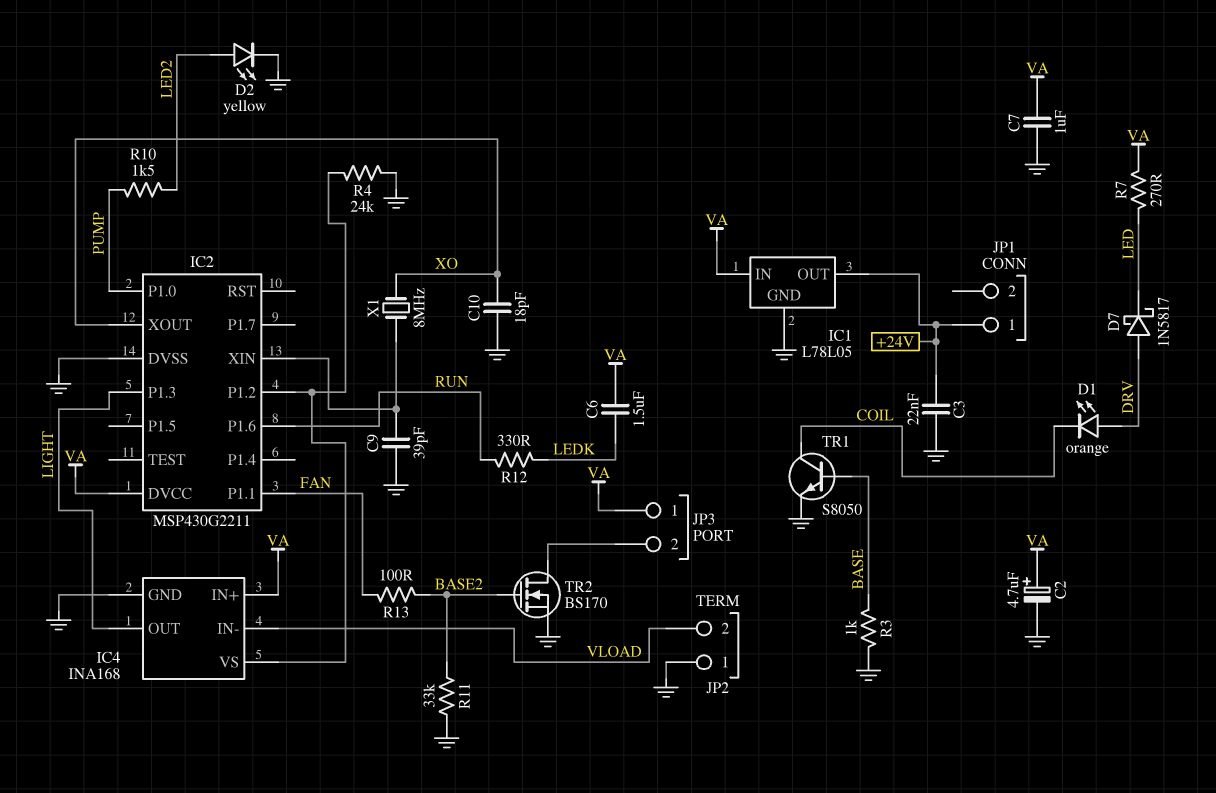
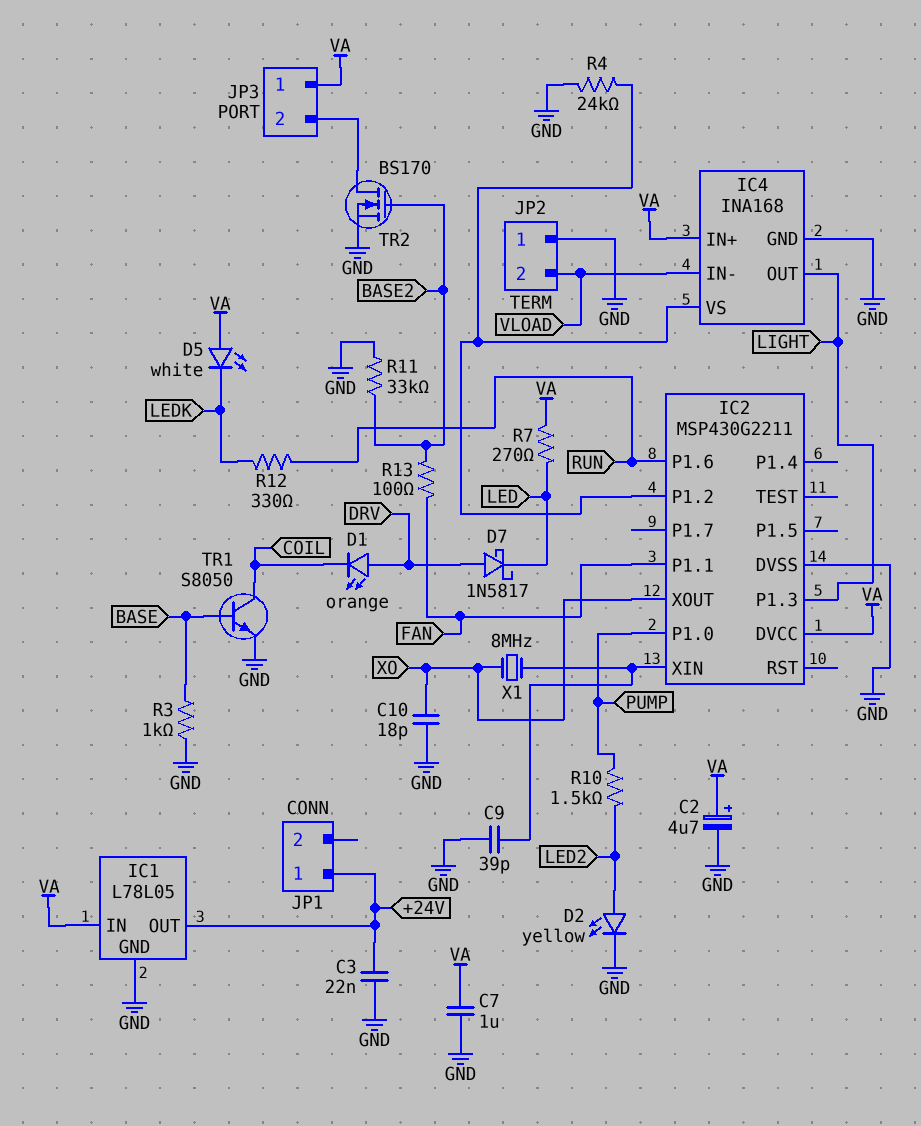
C6: 1.5uF (LEDK, VA) -> none
D5: none -> LED white (A VA, K LEDK)

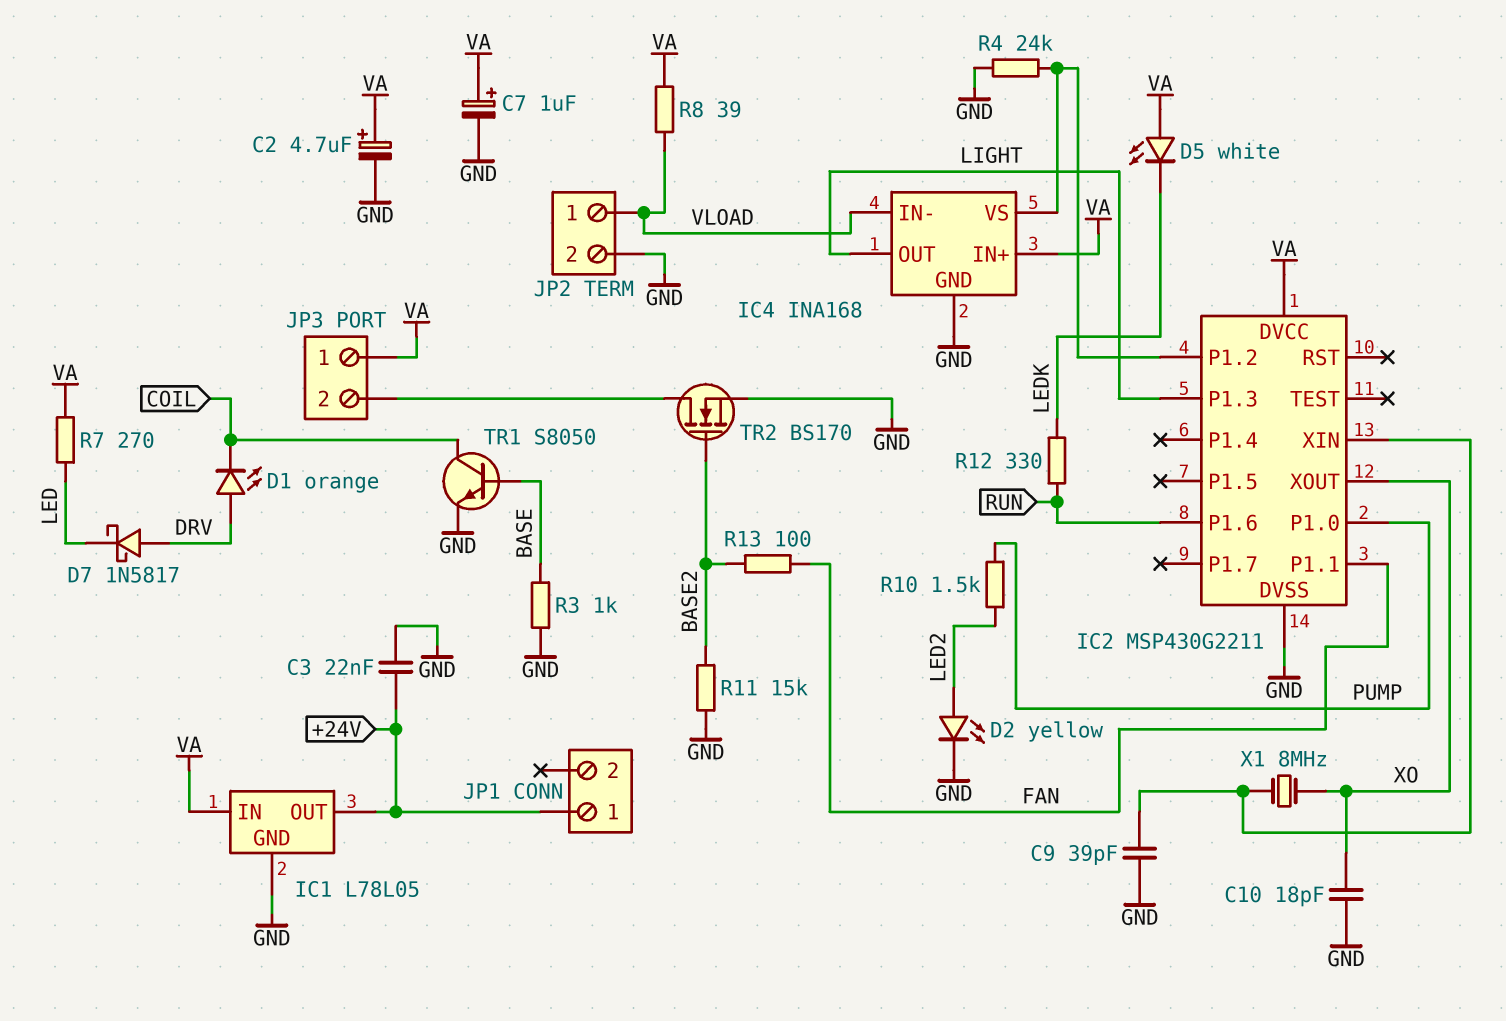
C7: 1uF (GND, VA) -> 1uF (plus VA, minus GND)
JP2 pin 1: GND -> VLOAD
JP2 pin 2: VLOAD -> GND
R8: none -> 39 (VA, VLOAD)
R11: 33k (BASE2, GND) -> 15k (BASE2, GND)

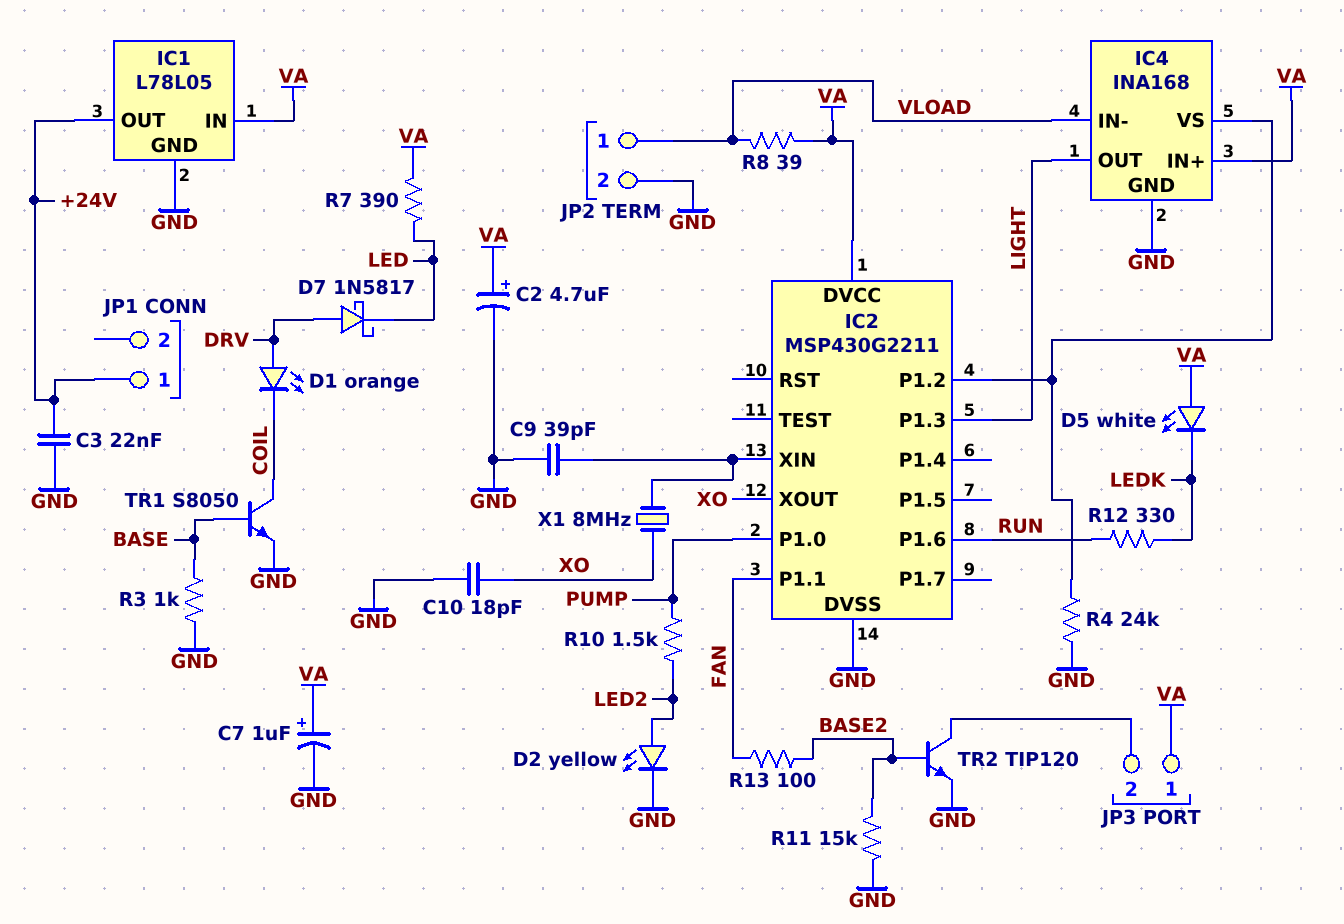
R7: 270 (LED, VA) -> 390 (LED, VA)
TR2: NMOS BS170 (G BASE2, D JP3/2, S GND) -> NPN TIP120 (B BASE2, C JP3/2, E GND)

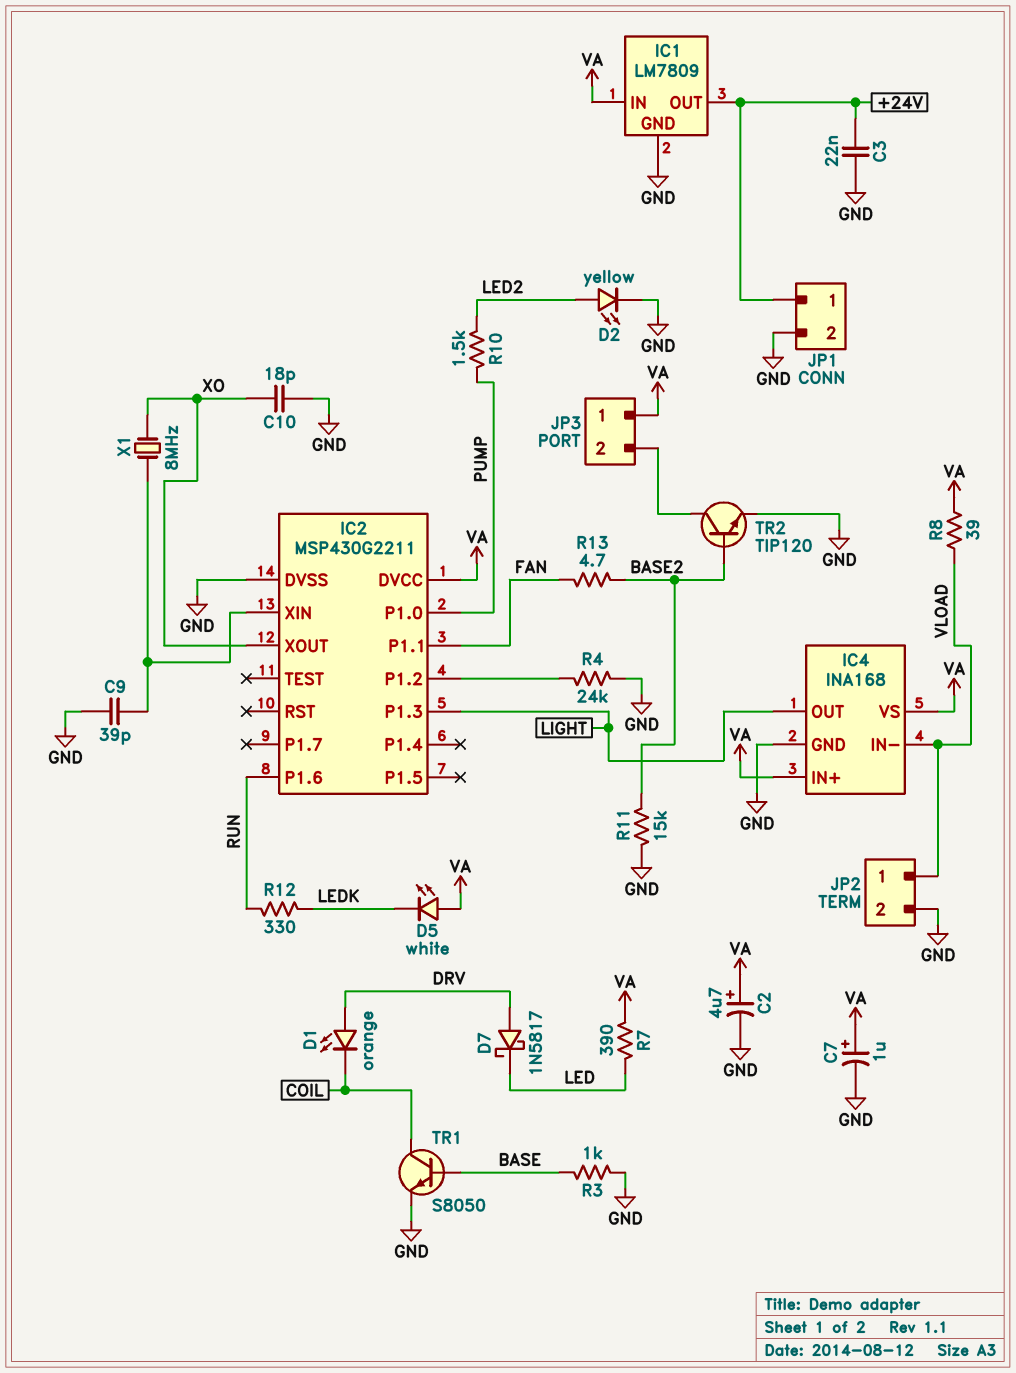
IC1: L78L05 -> LM7809
IC4 pin VS: IC2/P1.2 -> VA
JP1 pin 2: none -> GND
R13: 100 (BASE2, FAN) -> 4.7 (BASE2, FAN)

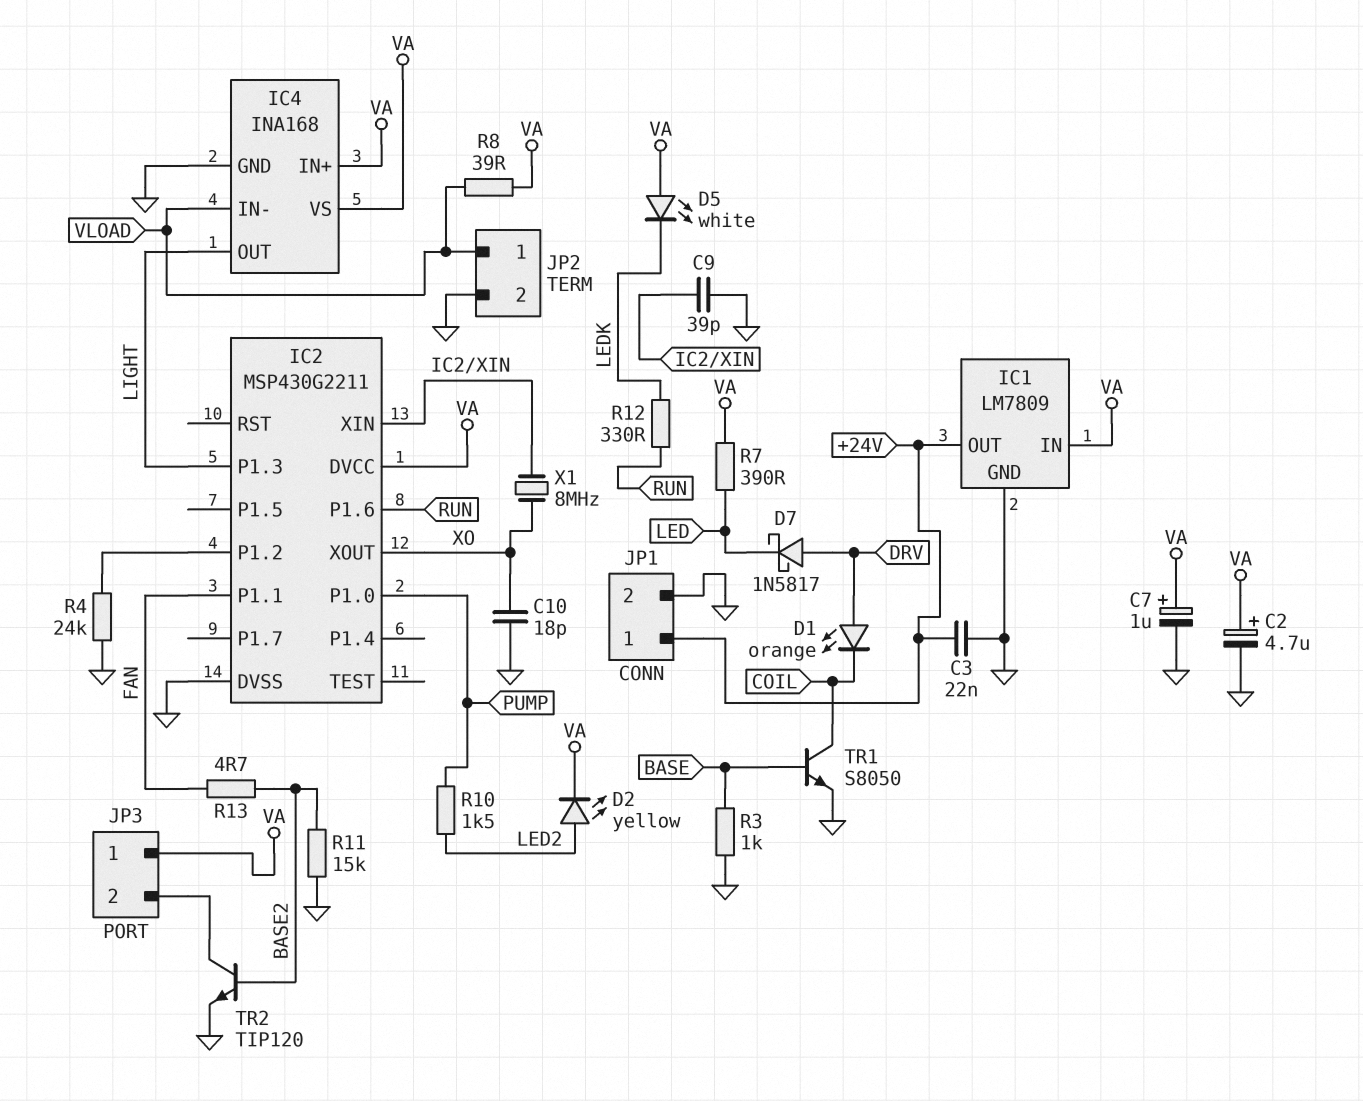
D2: LED yellow (A LED2, K GND) -> LED yellow (A LED2, K VA)

